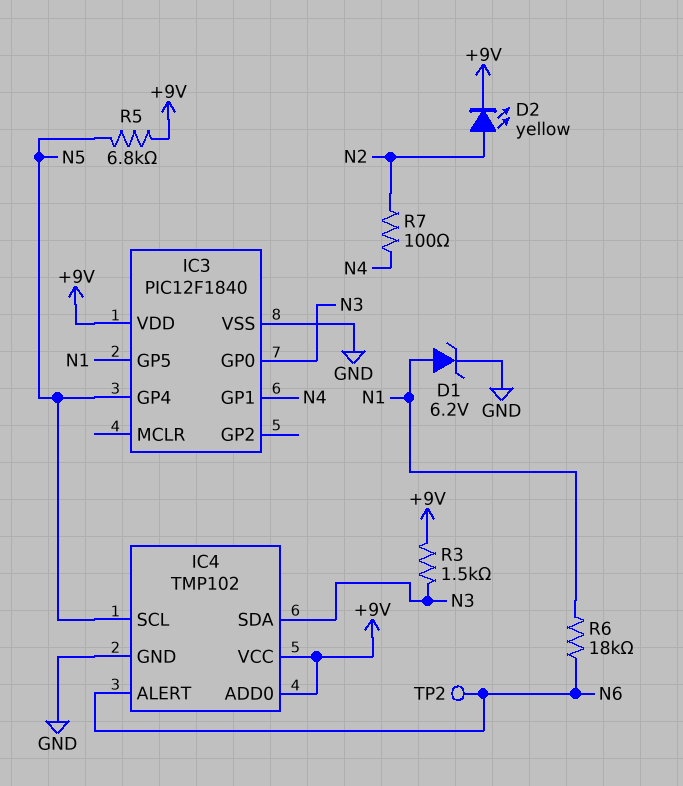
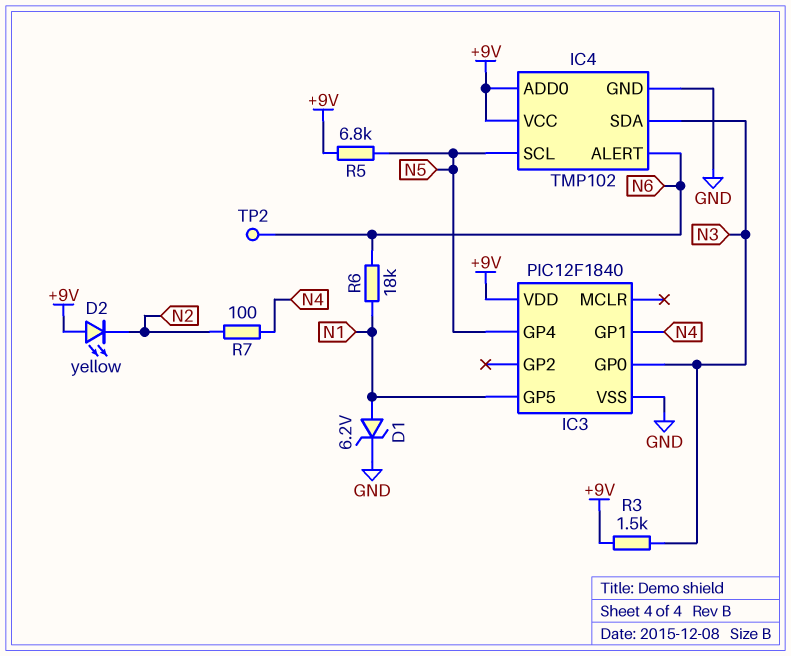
D2: LED yellow (A N2, K +9V) -> LED yellow (A +9V, K N2)

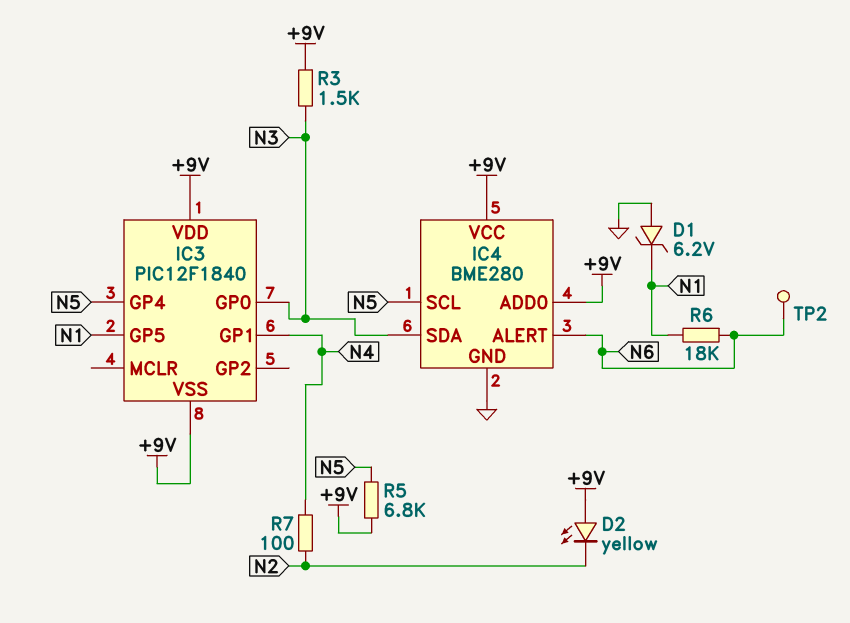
D1: zener 6.2V (A N1, K GND) -> zener 6.2V (A GND, K N1)
IC3 pin VSS: GND -> +9V
IC4: TMP102 -> BME280

